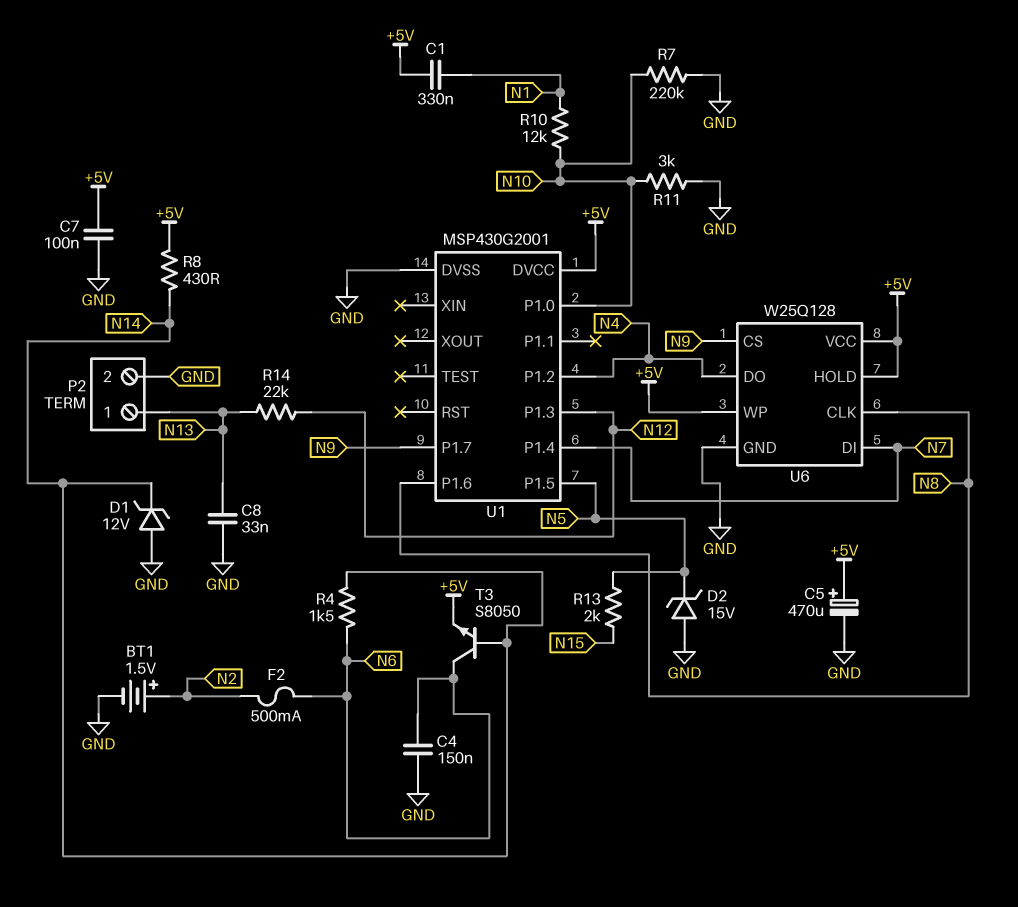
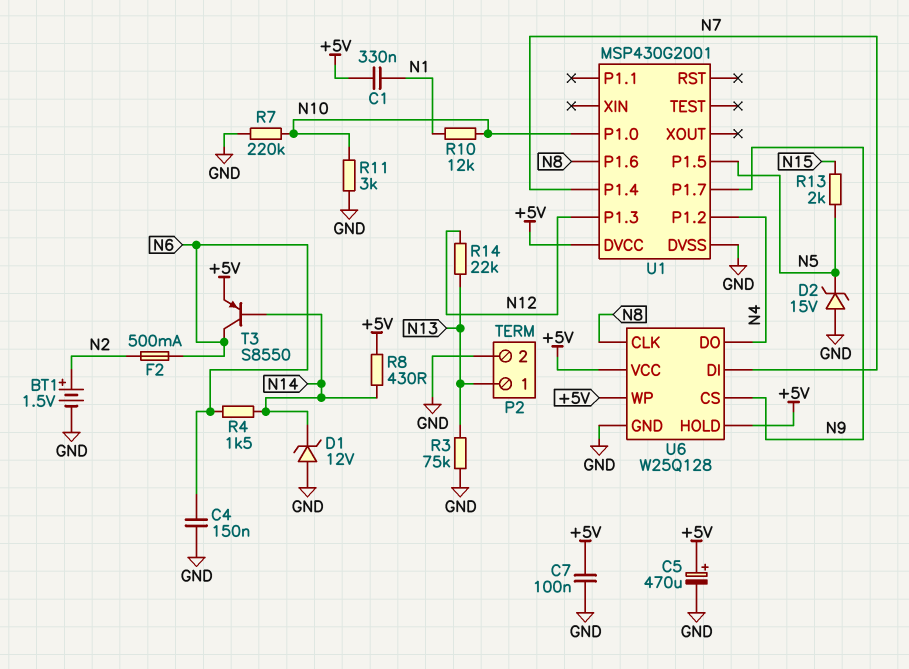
C8: 33nF (GND, N13) -> none
R3: none -> 75k (GND, N13)
T3: NPN S8050 (B N14, C N6, E +5V) -> PNP S8550 (B N14, C N6, E +5V)

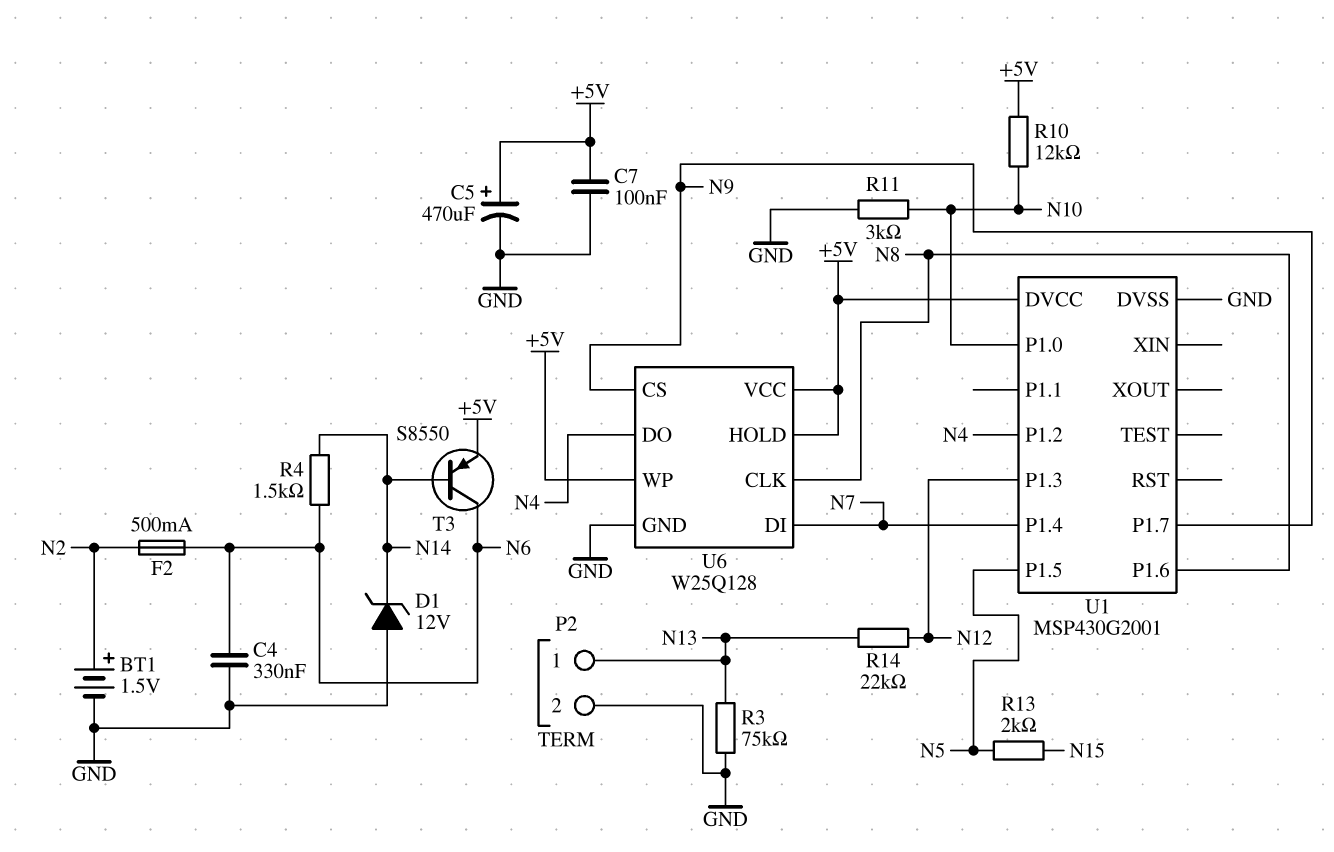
C1: 330nF (+5V, N1) -> none
C4: 150nF (GND, N6) -> 330nF (GND, N6)
D2: zener 15V (A GND, K N5) -> none
R7: 220k (GND, N10) -> none
R8: 430 (+5V, N14) -> none
R10: 12k (N1, N10) -> 12k (+5V, N10)

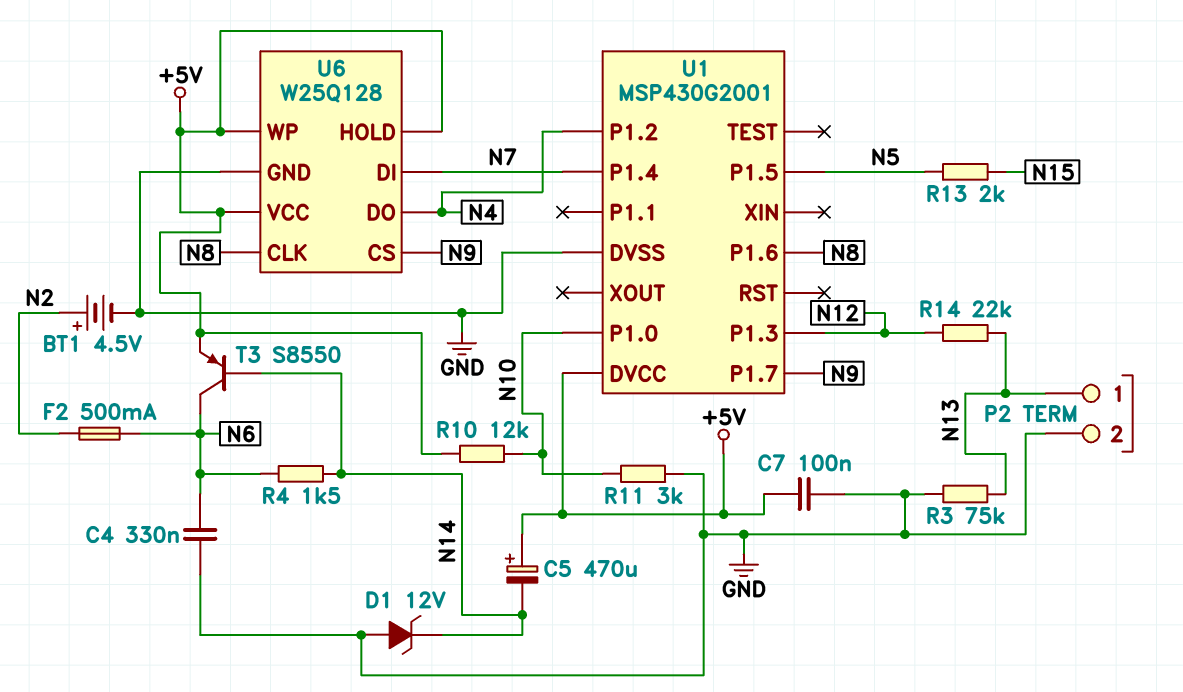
BT1: 1.5V (plus N2, minus GND) -> 4.5V (plus N2, minus GND)
C5: 470uF (plus +5V, minus GND) -> 470uF (plus +5V, minus N14)

